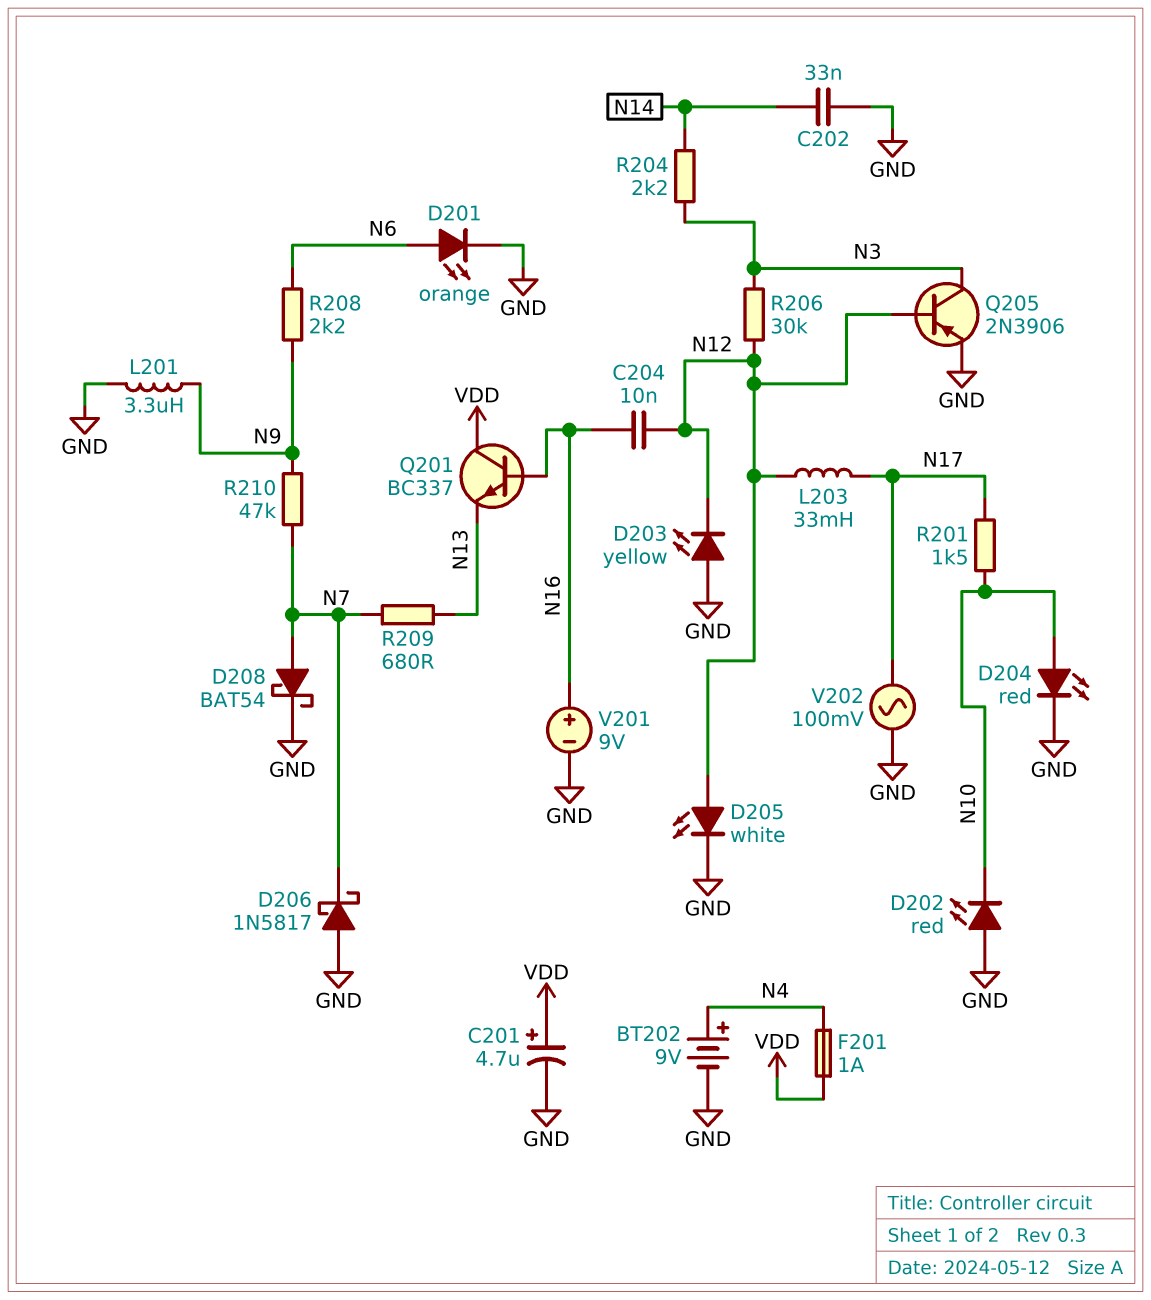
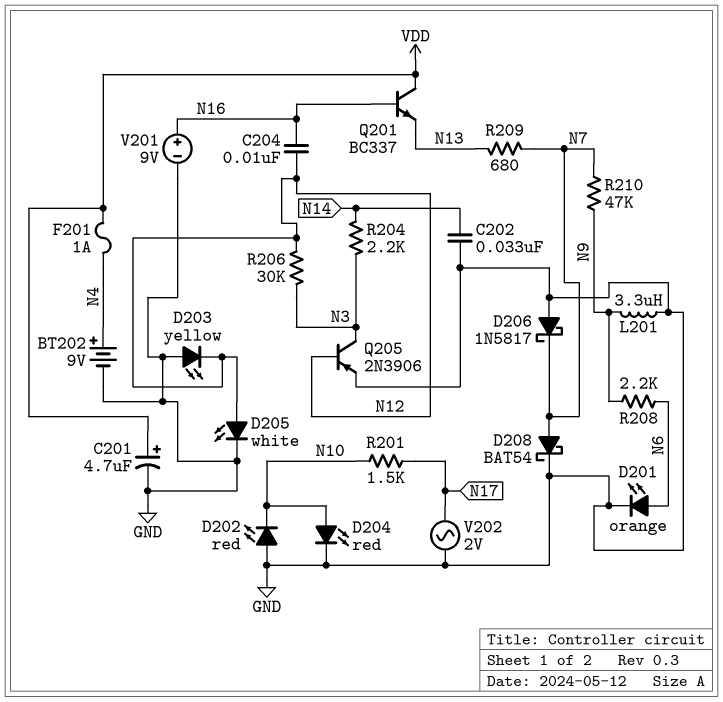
L203: 33mH (N12, N17) -> none
V202: AC 100mV (GND, N17) -> AC 2V (GND, N17)

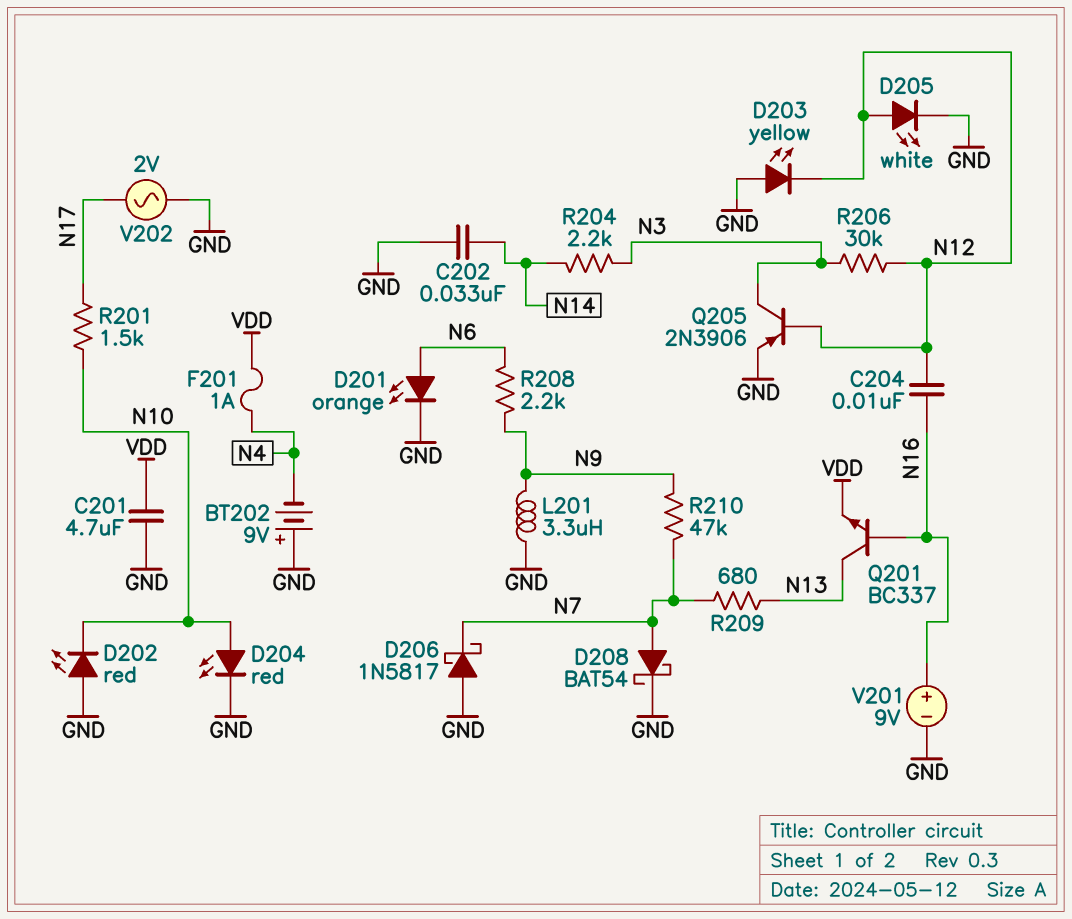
BT202: 9V (plus N4, minus GND) -> 9V (plus GND, minus N4)
C201: 4.7uF (plus VDD, minus GND) -> 4.7uF (GND, VDD)
Q201: NPN BC337 (B N16, C VDD, E N13) -> NPN BC337 (B N16, C N13, E VDD)

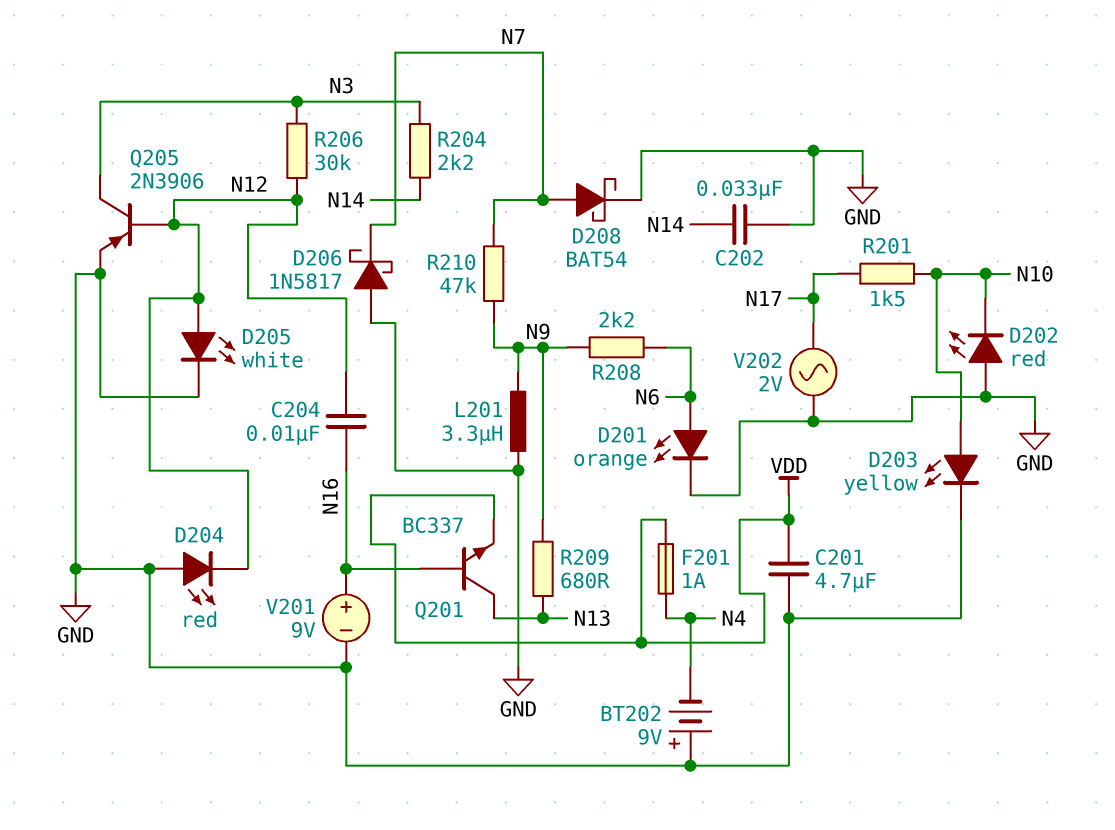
D203: LED yellow (A GND, K N12) -> LED yellow (A N10, K GND)
D204: LED red (A N10, K GND) -> LED red (A GND, K N12)
R209: 680 (N7, N13) -> 680 (N9, N13)

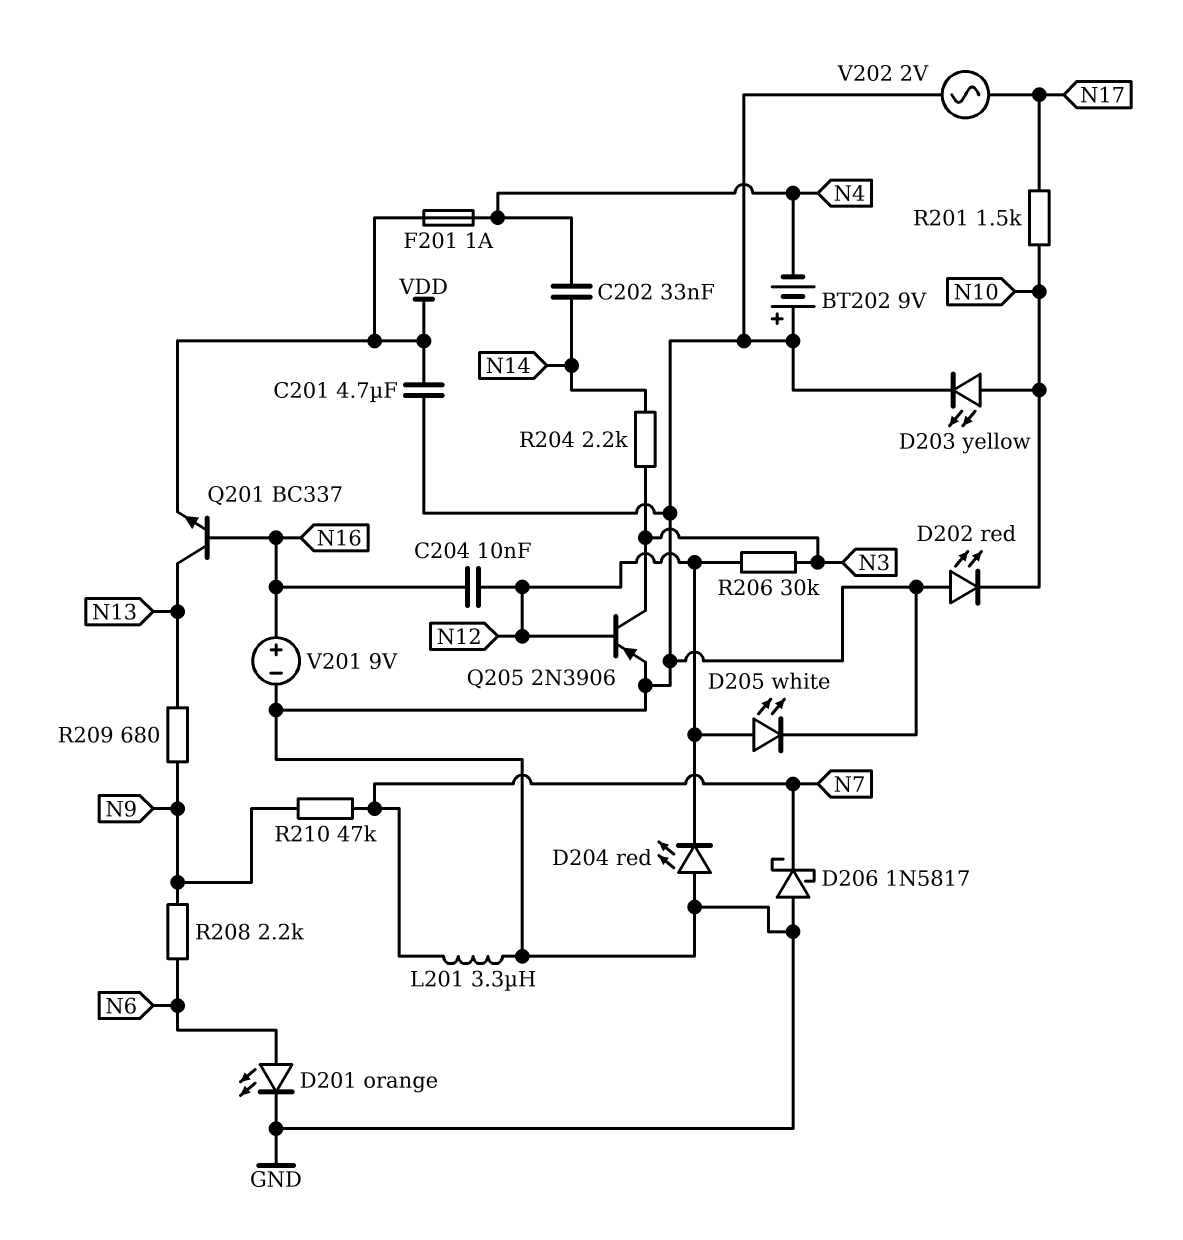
C202: 33nF (GND, N14) -> 33nF (N4, N14)
D208: schottky BAT54 (A N7, K GND) -> none
L201: 3.3uH (GND, N9) -> 3.3uH (GND, N7)

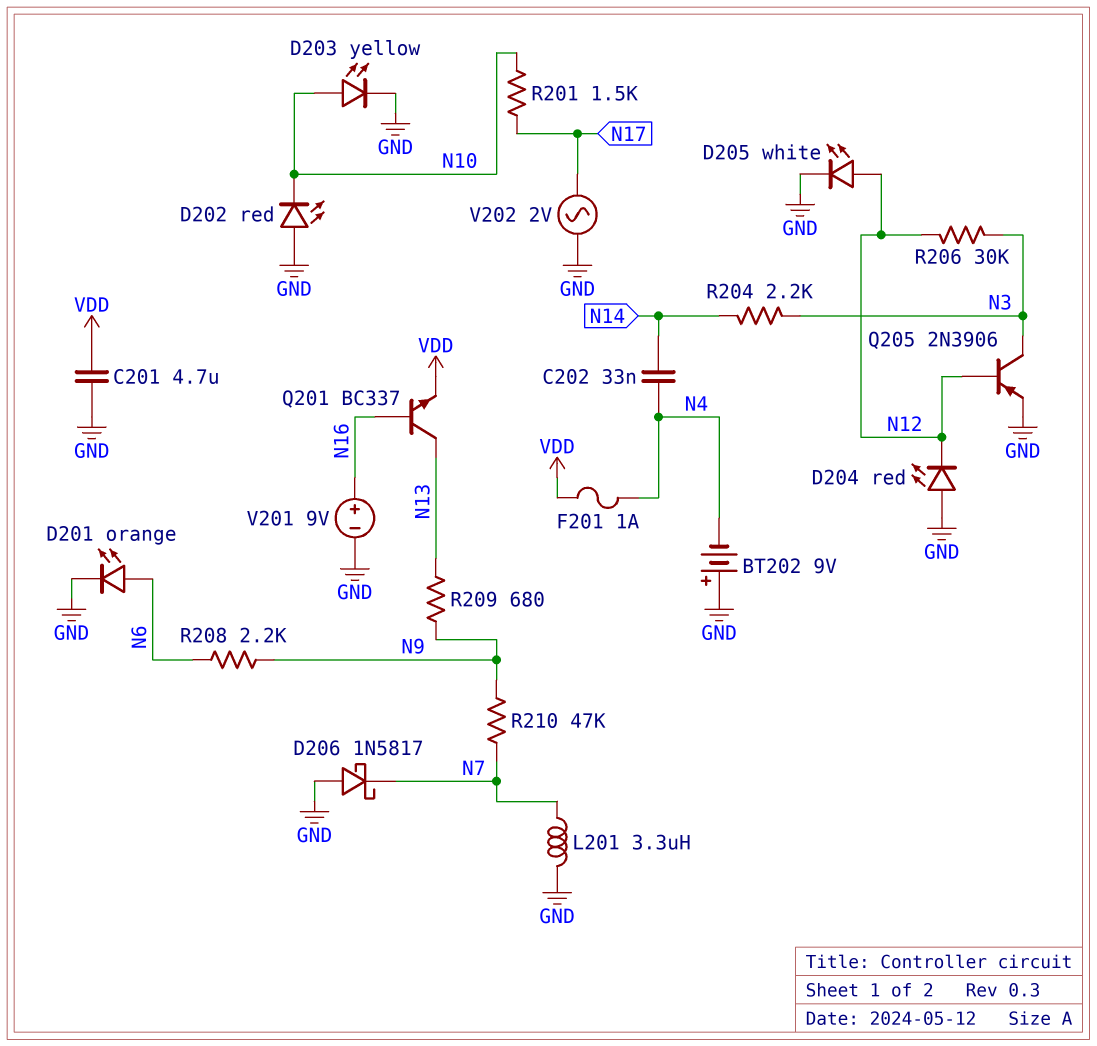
C204: 10nF (N12, N16) -> none

